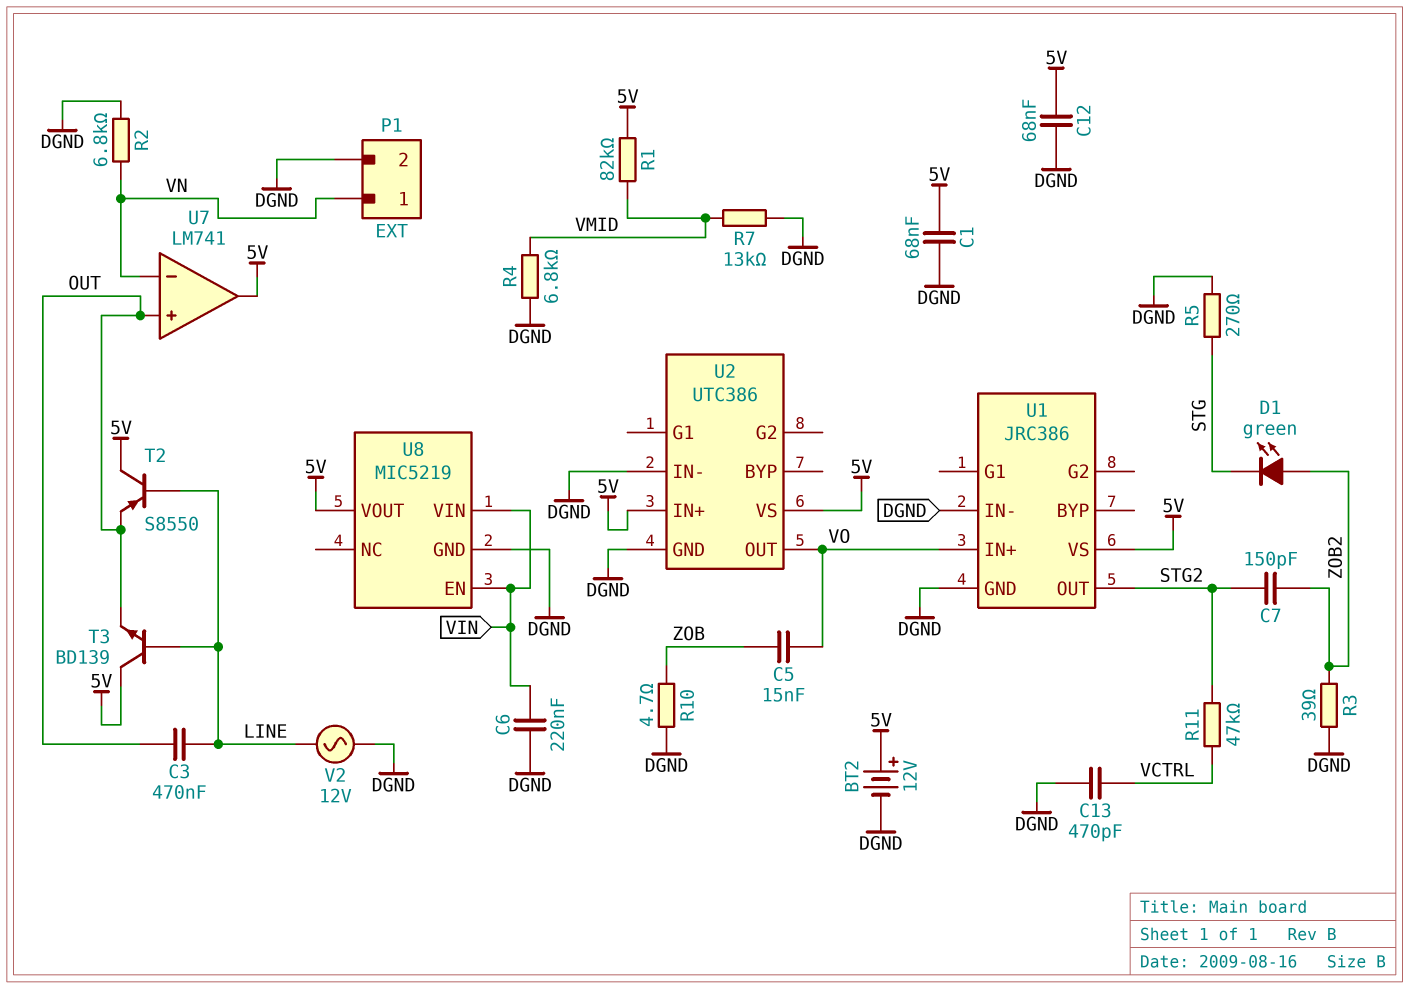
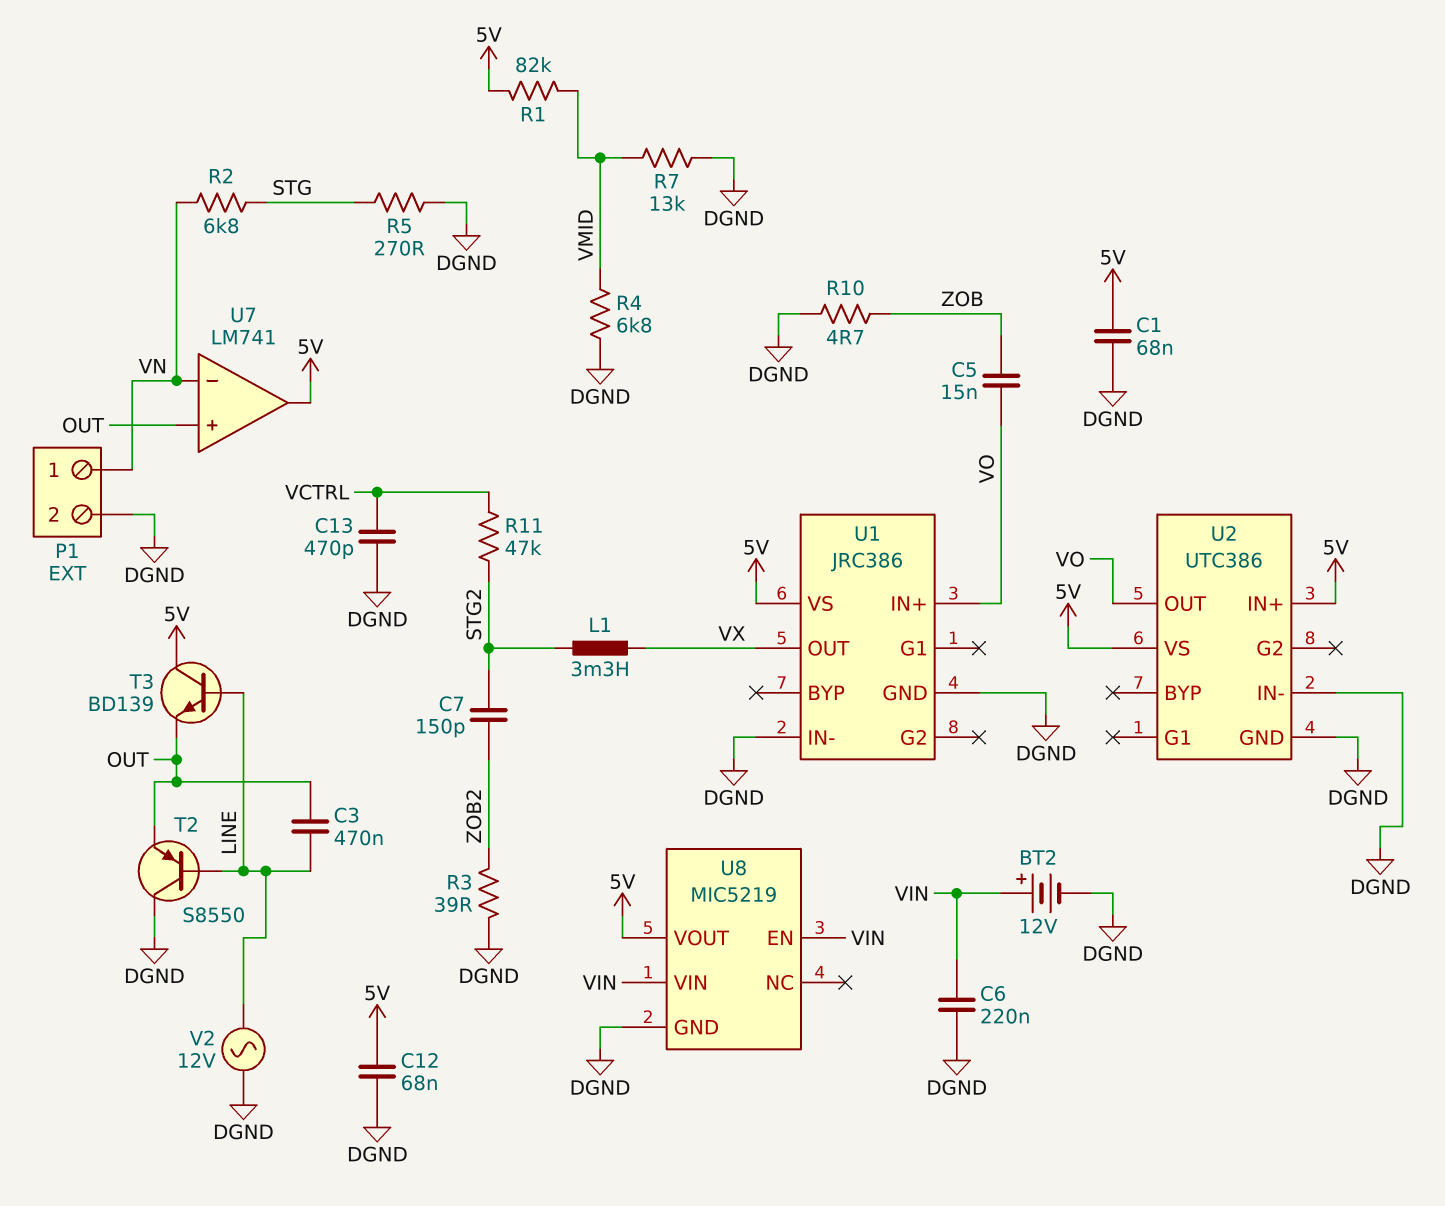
BT2: 12V (plus 5V, minus DGND) -> 12V (plus VIN, minus DGND)
D1: LED green (A ZOB2, K STG) -> none
L1: none -> 3.3mH (STG2, VX)
R2: 6.8k (DGND, VN) -> 6.8k (STG, VN)
T2: PNP S8550 (B LINE, C 5V, E OUT) -> PNP S8550 (B LINE, C DGND, E OUT)
U1 pin OUT: STG2 -> VX

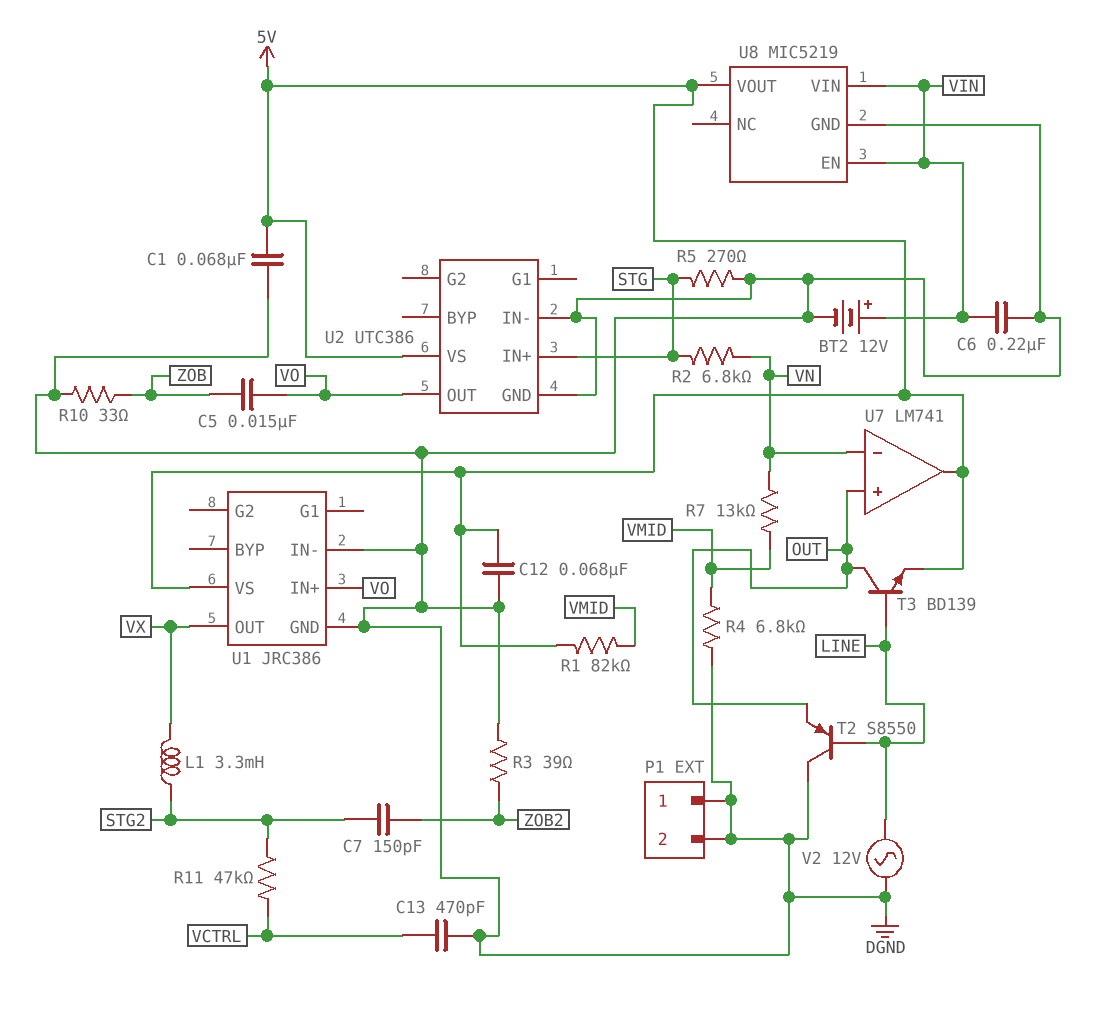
C3: 470nF (LINE, OUT) -> none
P1 pin 1: VN -> DGND
R7: 13k (DGND, VMID) -> 13k (VMID, VN)
R10: 4.7 (DGND, ZOB) -> 33 (DGND, ZOB)
T3: NPN BD139 (B LINE, C 5V, E OUT) -> NPN BD139 (B LINE, C OUT, E 5V)
U2 pin IN+: 5V -> STG

